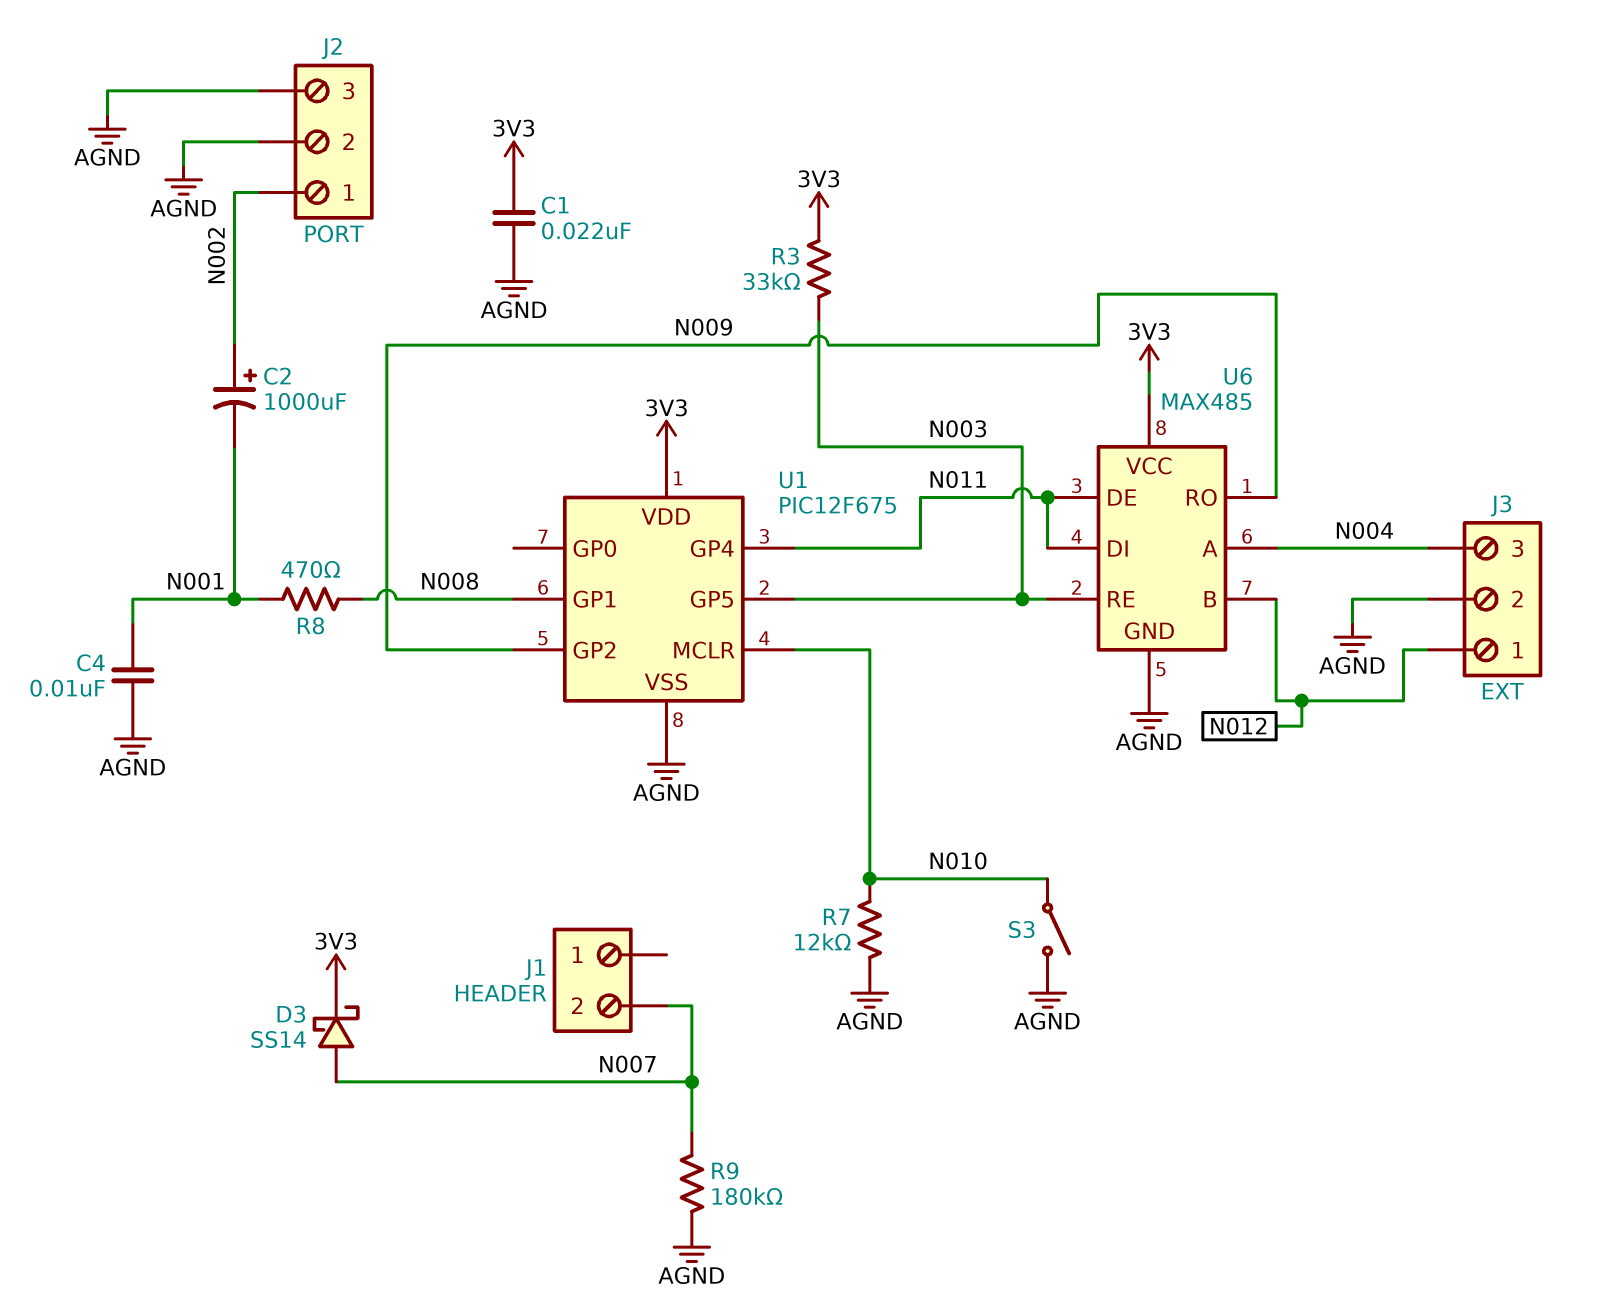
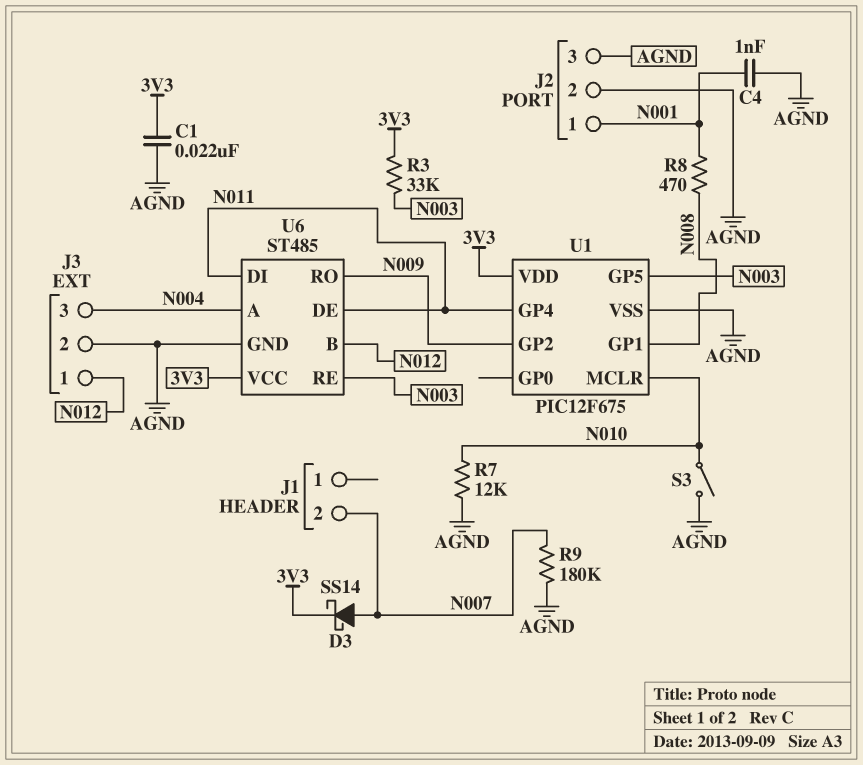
C2: 1000uF (plus N002, minus N001) -> none
C4: 10nF (AGND, N001) -> 1nF (AGND, N001)
J2 pin 1: N002 -> N001
U6: MAX485 -> ST485

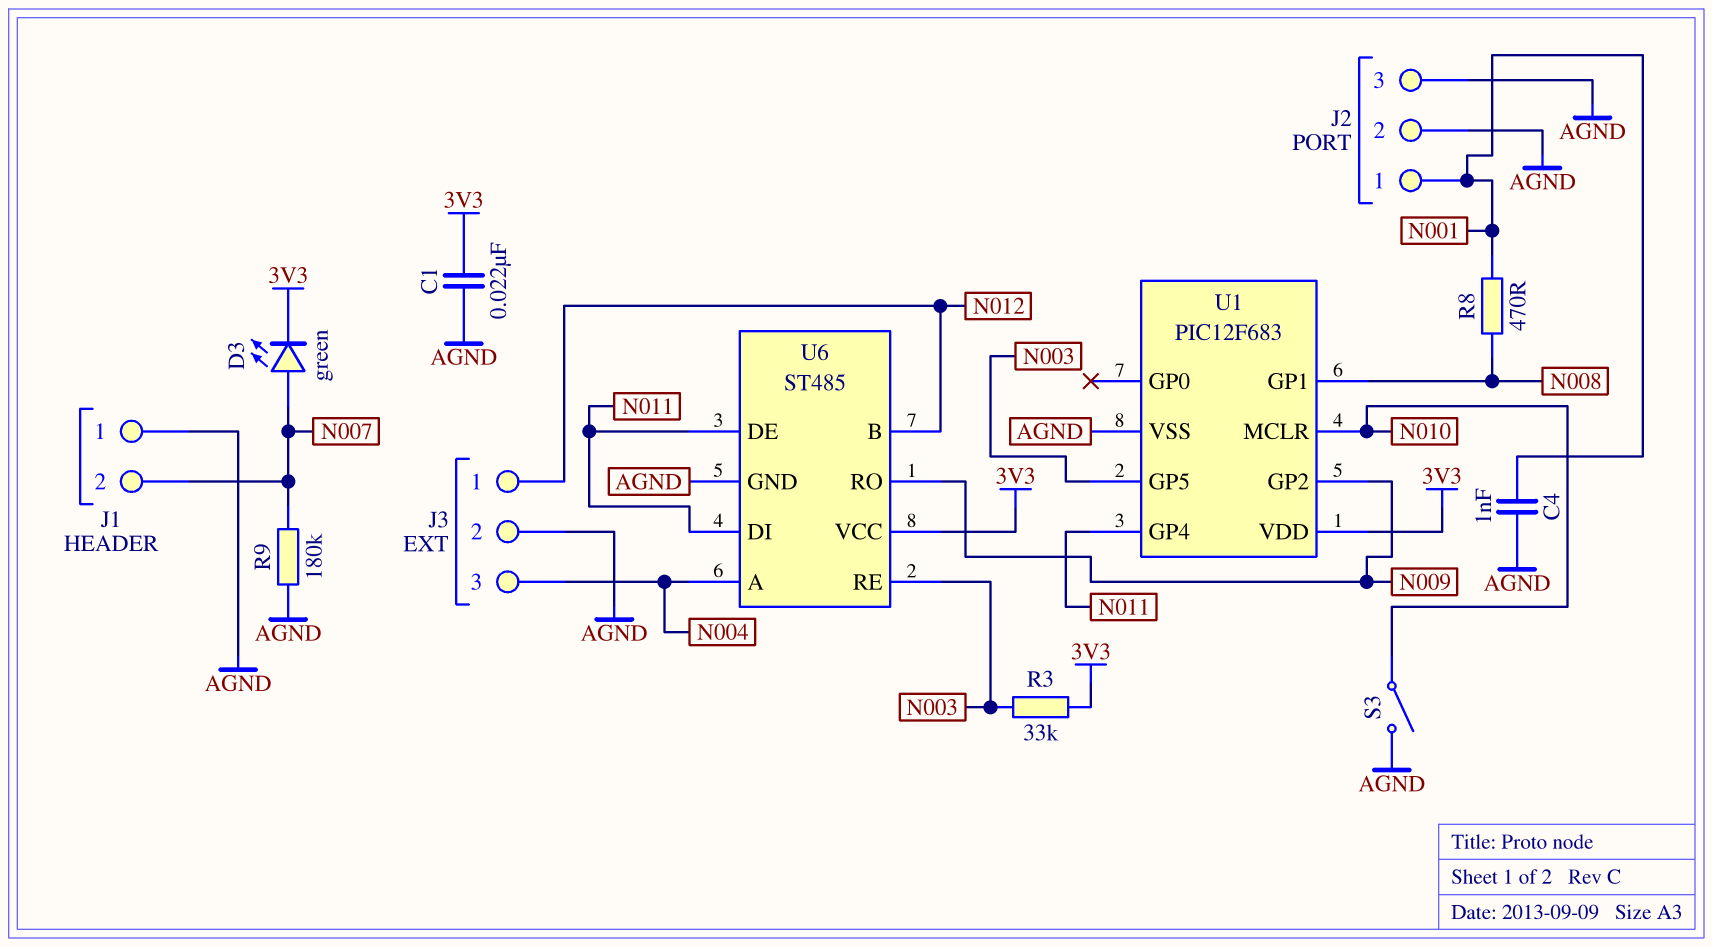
D3: schottky SS14 (A N007, K 3V3) -> LED green (A N007, K 3V3)
J1 pin 1: none -> AGND
R7: 12k (AGND, N010) -> none
U1: PIC12F675 -> PIC12F683

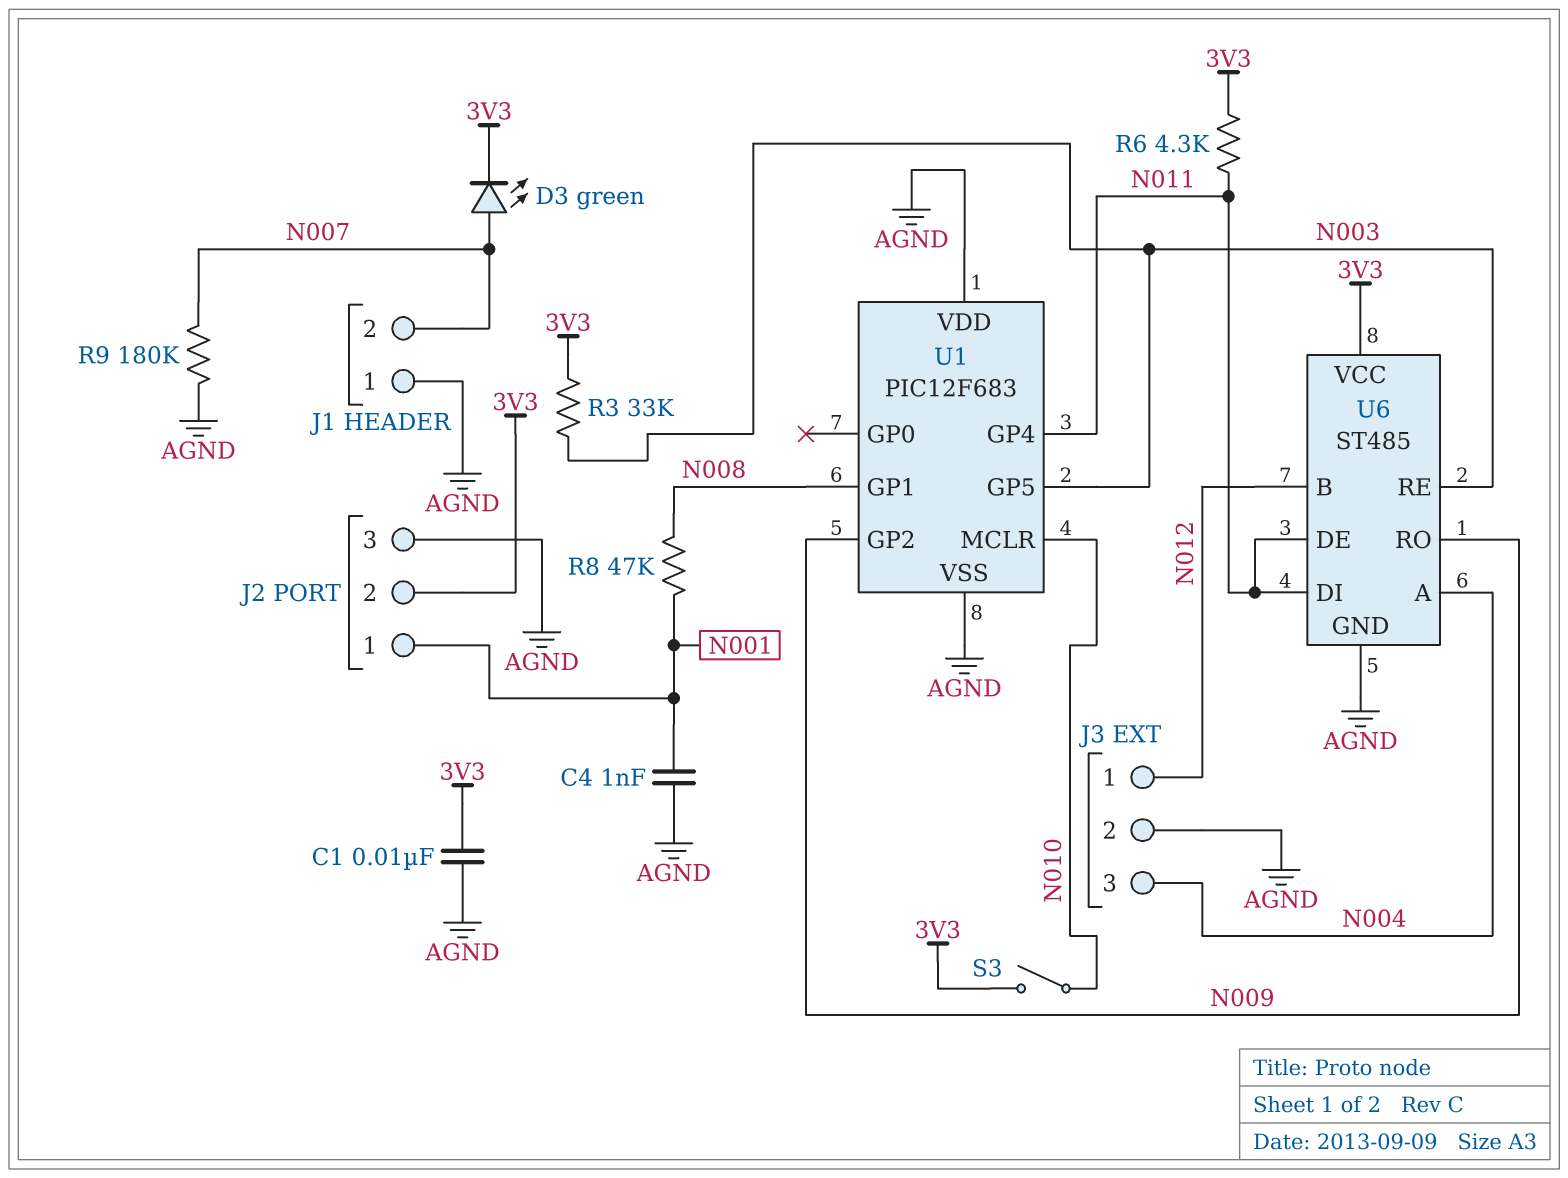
C1: 22nF (3V3, AGND) -> 10nF (3V3, AGND)
J2 pin 2: AGND -> 3V3
R6: none -> 4.3k (3V3, N011)
R8: 470 (N001, N008) -> 47k (N001, N008)
S3: switch (AGND, N010) -> switch (3V3, N010)
U1 pin VDD: 3V3 -> AGND

